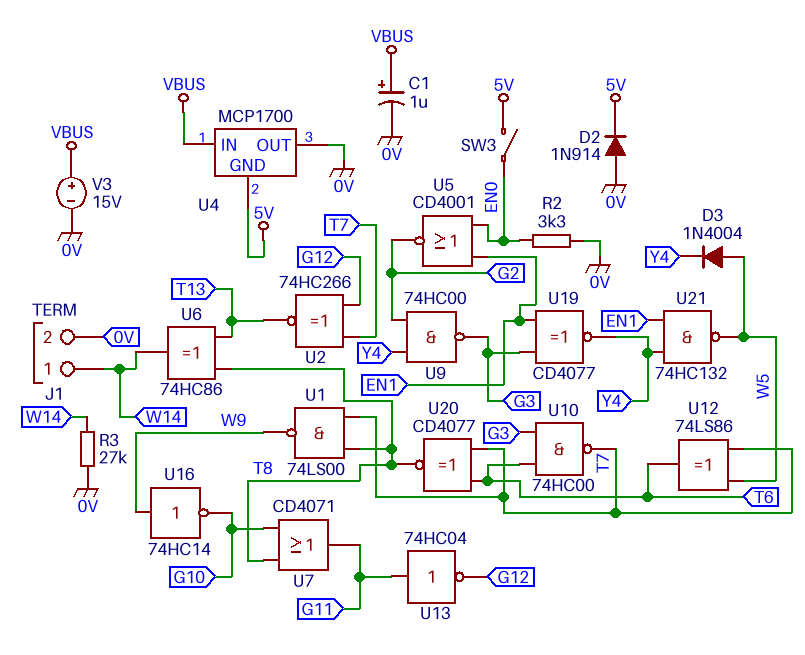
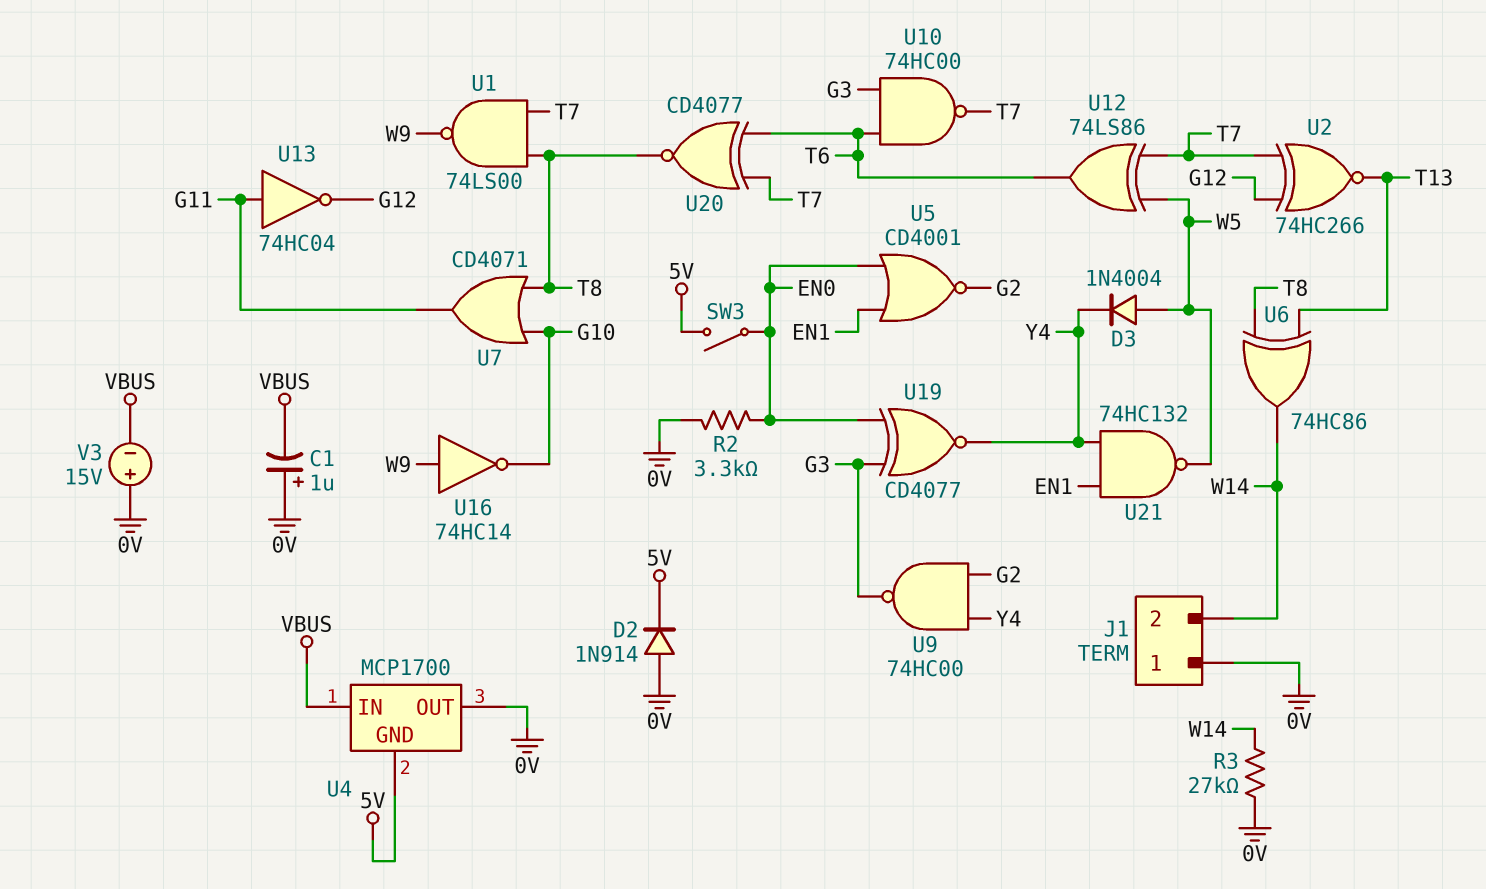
C1: 1uF (plus VBUS, minus 0V) -> 1uF (plus 0V, minus VBUS)
J1 pin 1: W14 -> 0V
J1 pin 2: 0V -> W14
U19: XNOR CD4077 (in EN1, in G3, out Y4) -> XNOR CD4077 (in EN0, in G3, out Y4)
V3: 15V (plus VBUS, minus 0V) -> 15V (plus 0V, minus VBUS)

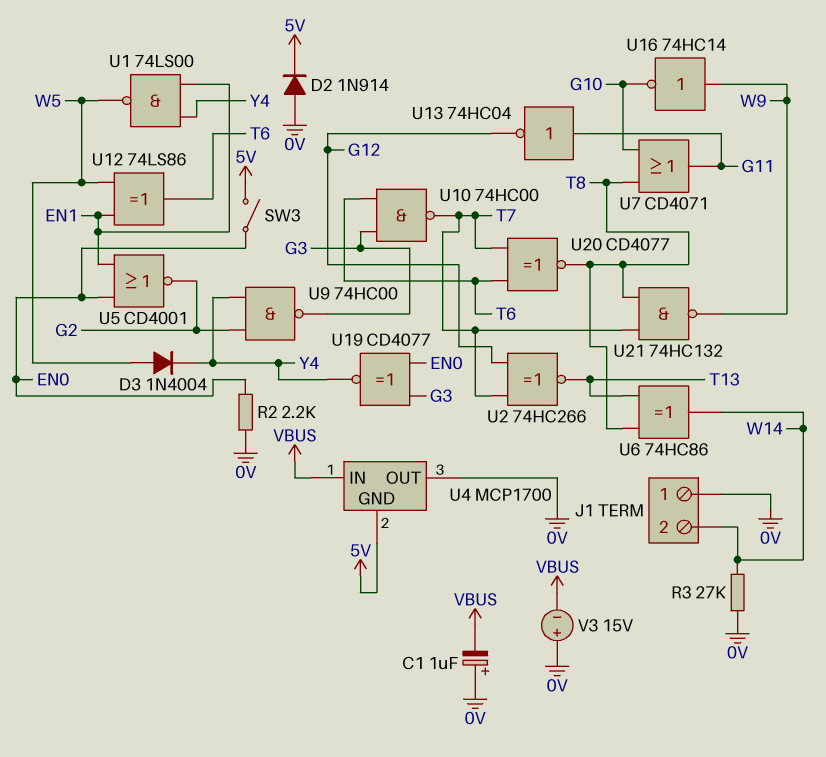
R2: 3.3k (0V, EN0) -> 2.2k (0V, EN0)
U1: NAND 74LS00 (in T7, in T8, out W9) -> NAND 74LS00 (in EN1, in Y4, out W5)
U12: XOR 74LS86 (in T7, in W5, out T6) -> XOR 74LS86 (in EN1, in W5, out T6)
U21: NAND 74HC132 (in EN1, in Y4, out W5) -> NAND 74HC132 (in T7, in T8, out W9)

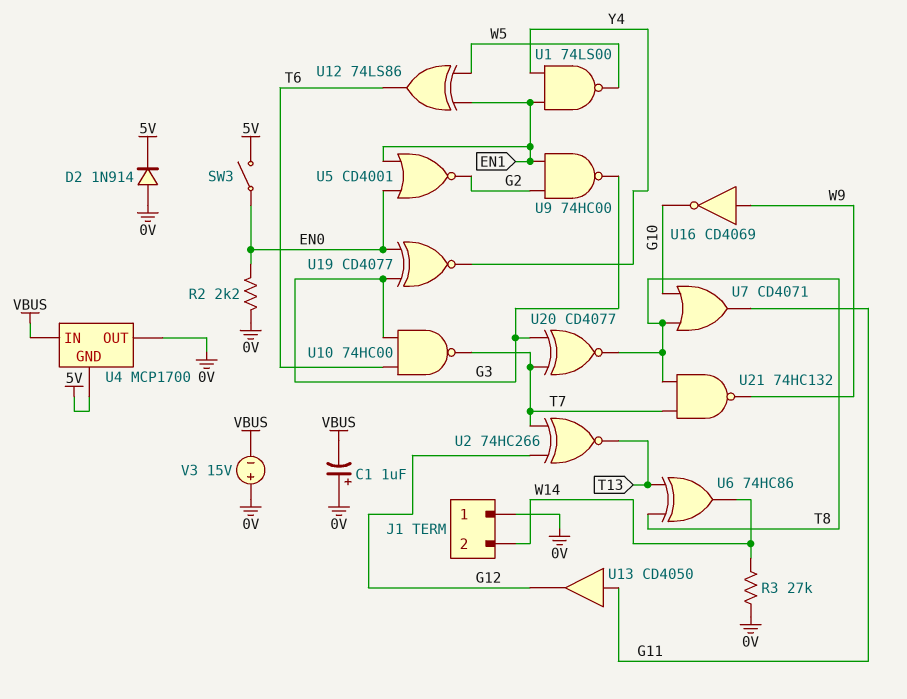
D3: diode 1N4004 (A W5, K Y4) -> none
U9: NAND 74HC00 (in G2, in Y4, out G3) -> NAND 74HC00 (in EN1, in G2, out G3)
U13: NOT 74HC04 (in G11, out G12) -> buffer CD4050 (in G11, out G12)
U16: NOT 74HC14 (in W9, out G10) -> NOT CD4069 (in W9, out G10)
U20: XNOR CD4077 (in T6, in T7, out T8) -> XNOR CD4077 (in G3, in T7, out T8)

